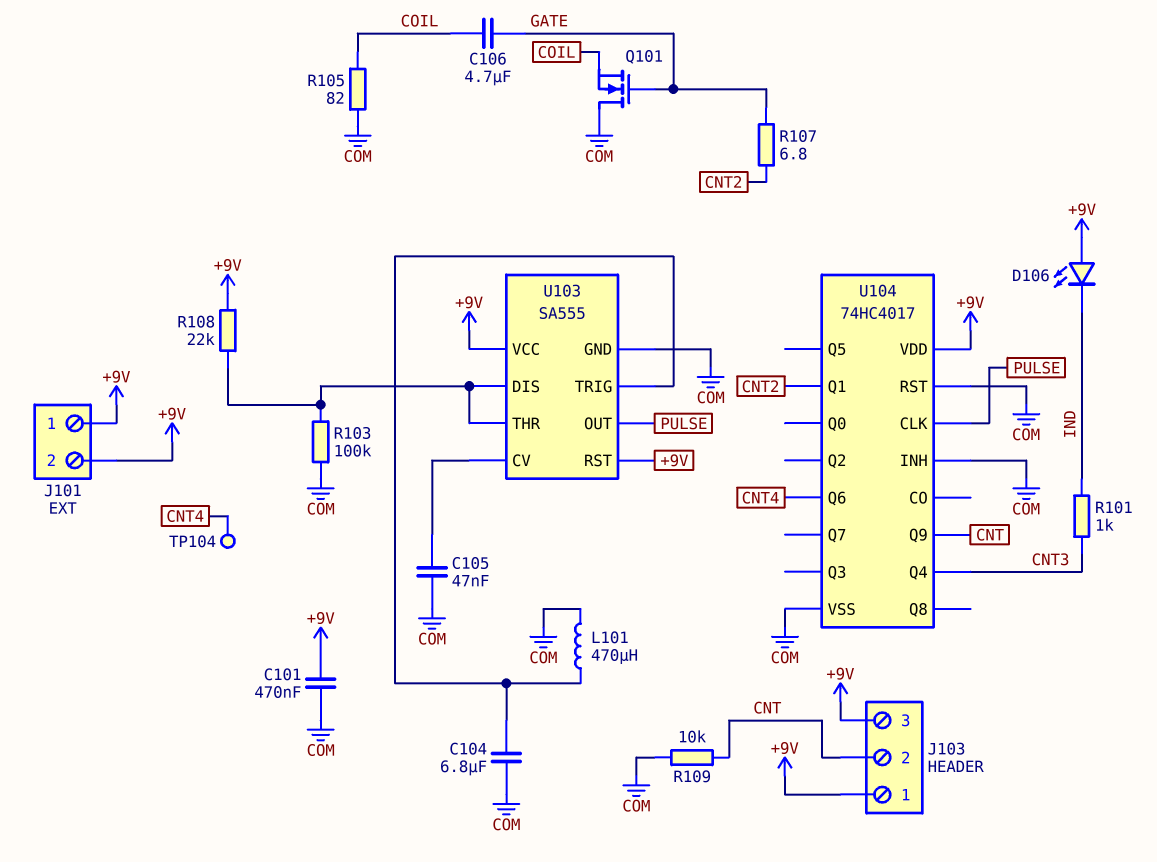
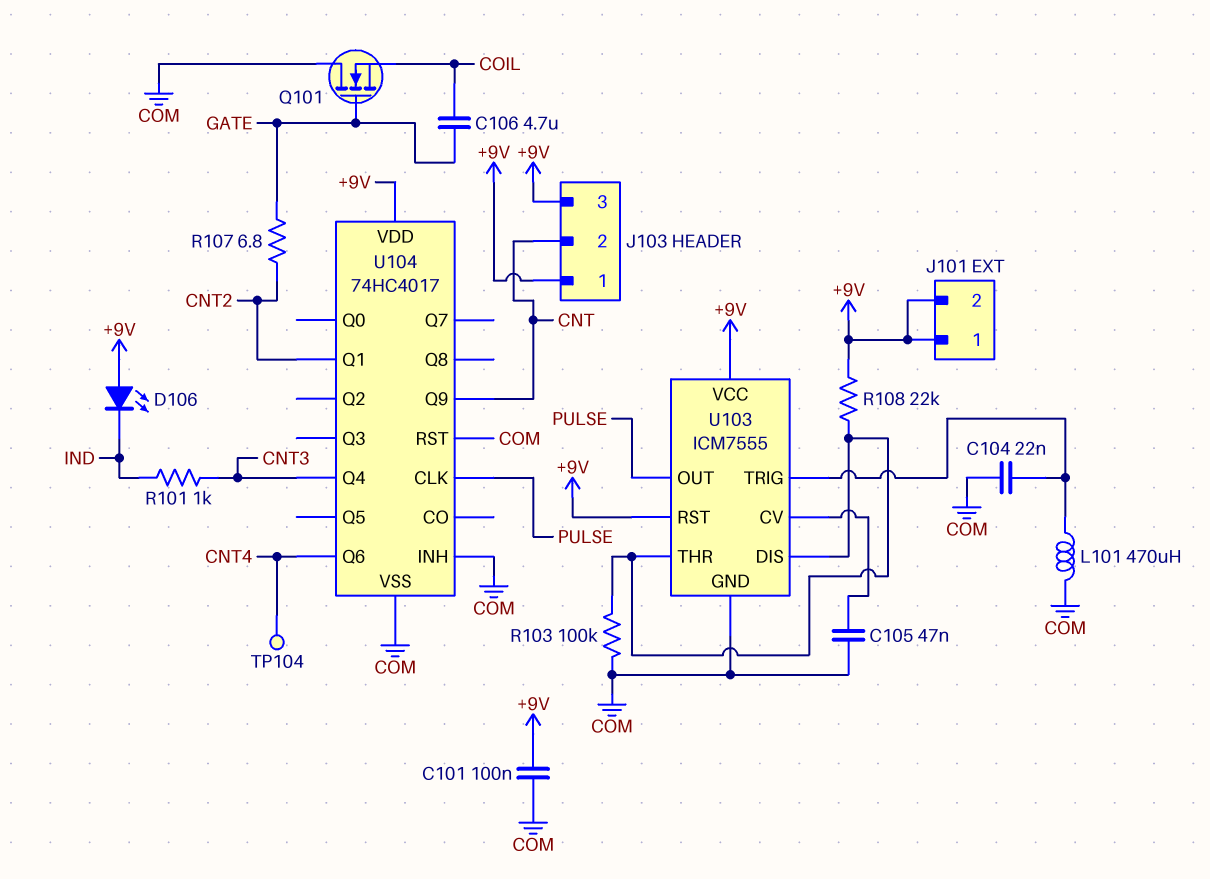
C101: 470nF (+9V, COM) -> 100nF (+9V, COM)
C104: 6.8uF (COM, U103/TRIG) -> 22nF (COM, U103/TRIG)
R105: 82 (COIL, COM) -> none
R109: 10k (CNT, COM) -> none
U103: SA555 -> ICM7555

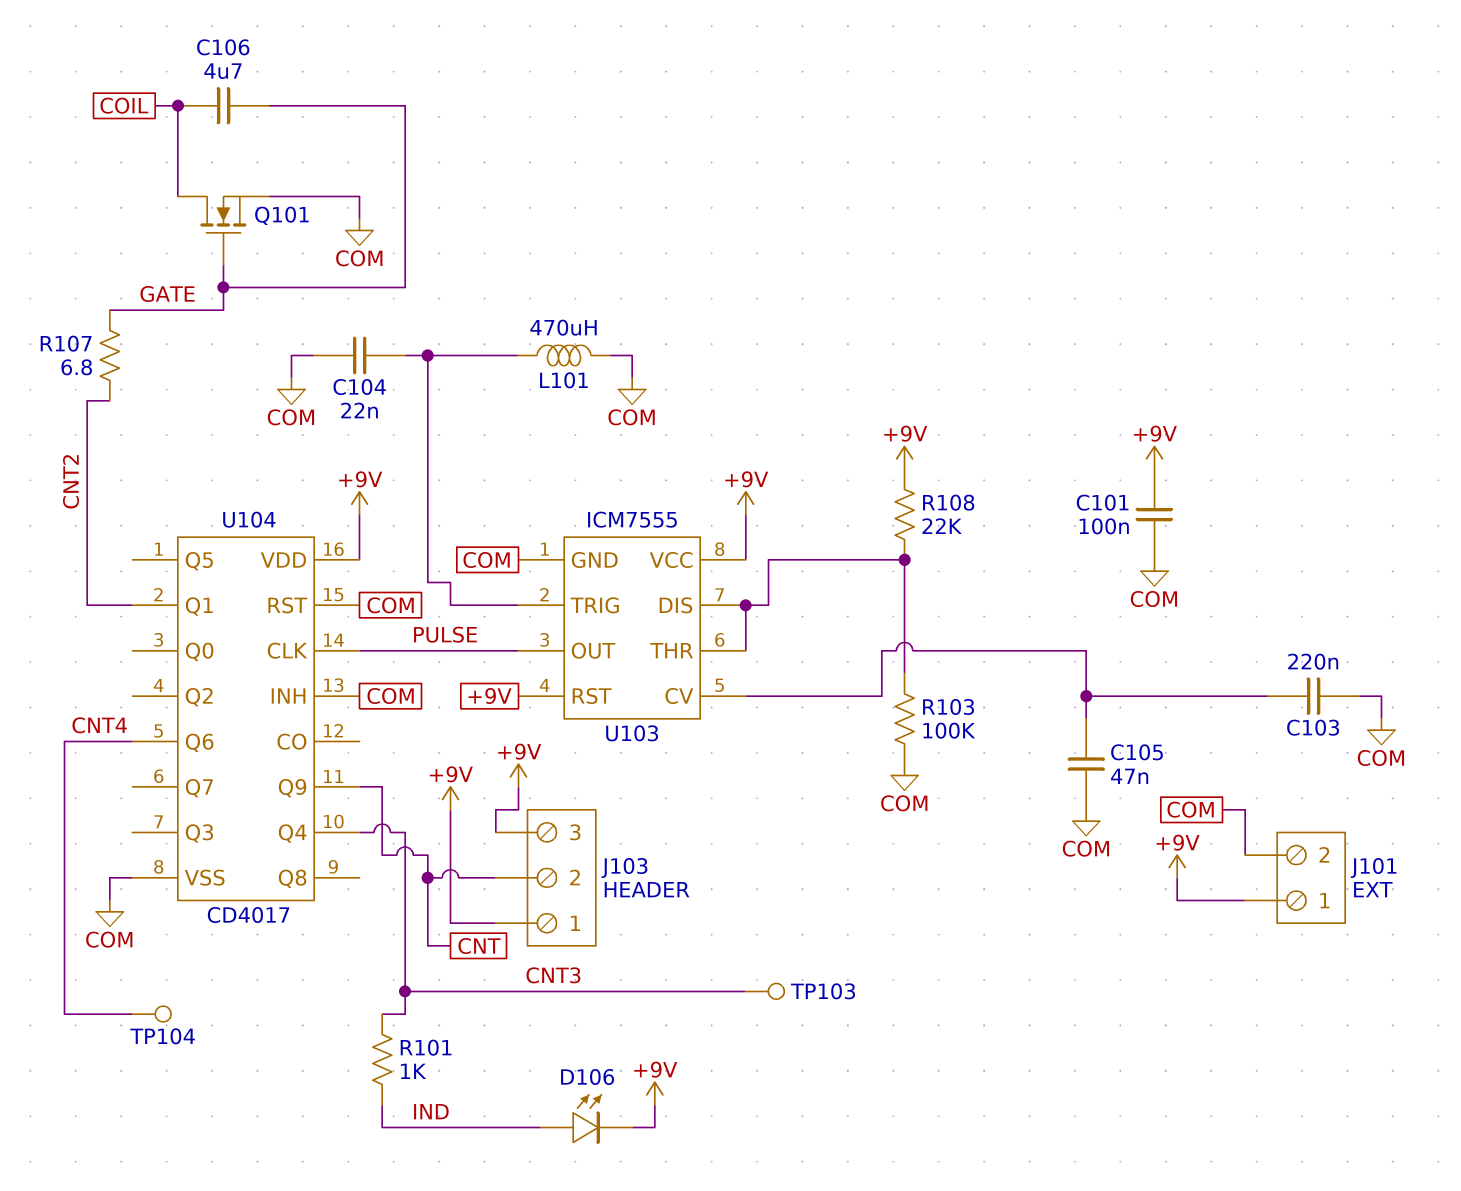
C103: none -> 220nF (COM, U103/CV)
D106: LED (A +9V, K IND) -> LED (A IND, K +9V)
J101 pin 2: +9V -> COM
Q101: NMOS (G GATE, D COM, S COIL) -> NMOS (G GATE, D COIL, S COM)
TP103: none -> test point (CNT3)
U104: 74HC4017 -> CD4017

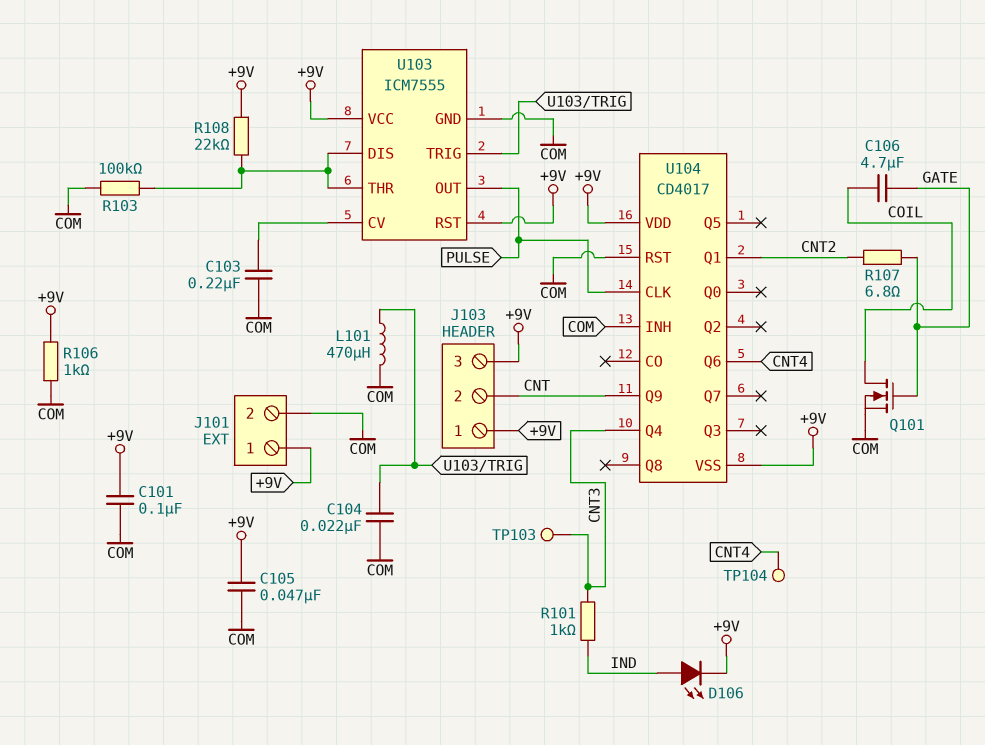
C105: 47nF (COM, U103/CV) -> 47nF (+9V, COM)
R106: none -> 1k (+9V, COM)
U104 pin VSS: COM -> +9V

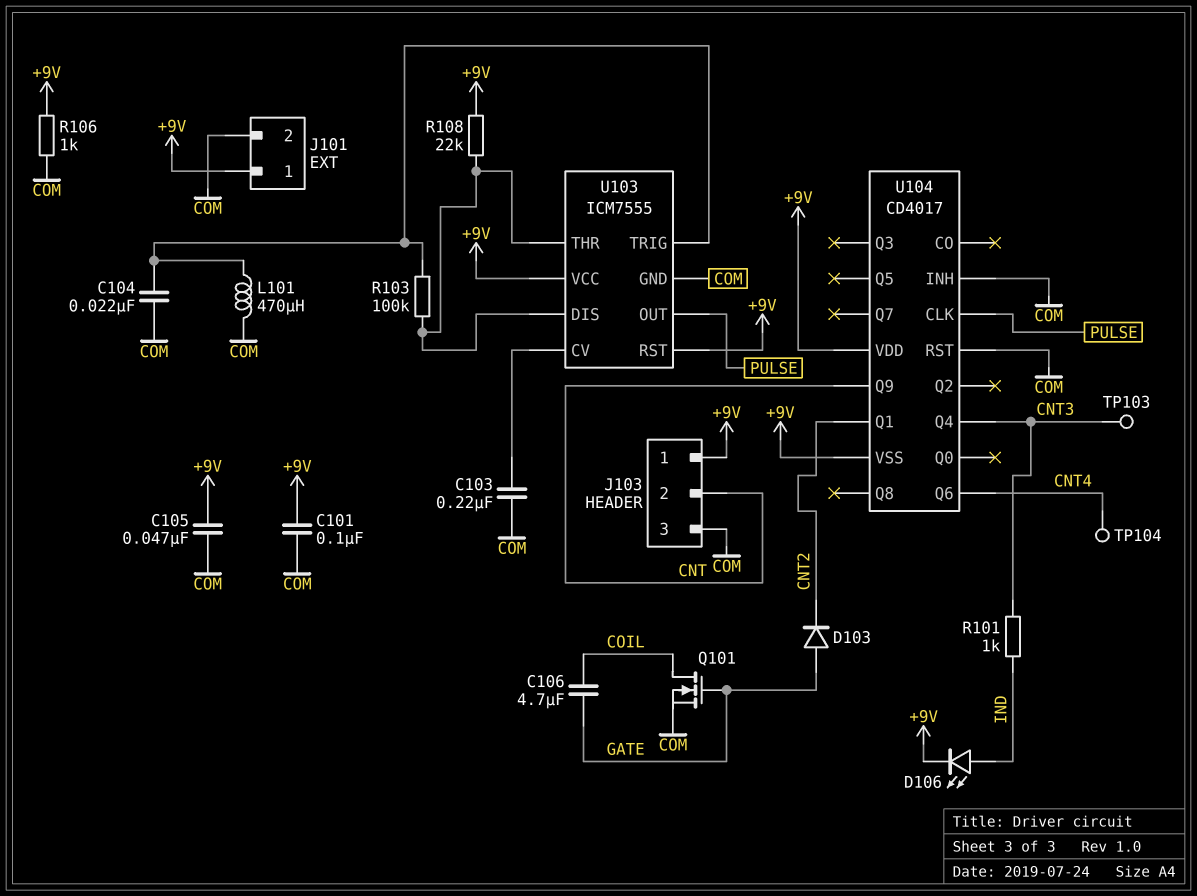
D103: none -> diode (A GATE, K CNT2)
J103 pin 3: +9V -> COM
R103: 100k (COM, U103/DIS) -> 100k (U103/DIS, U103/TRIG)
R107: 6.8 (CNT2, GATE) -> none

